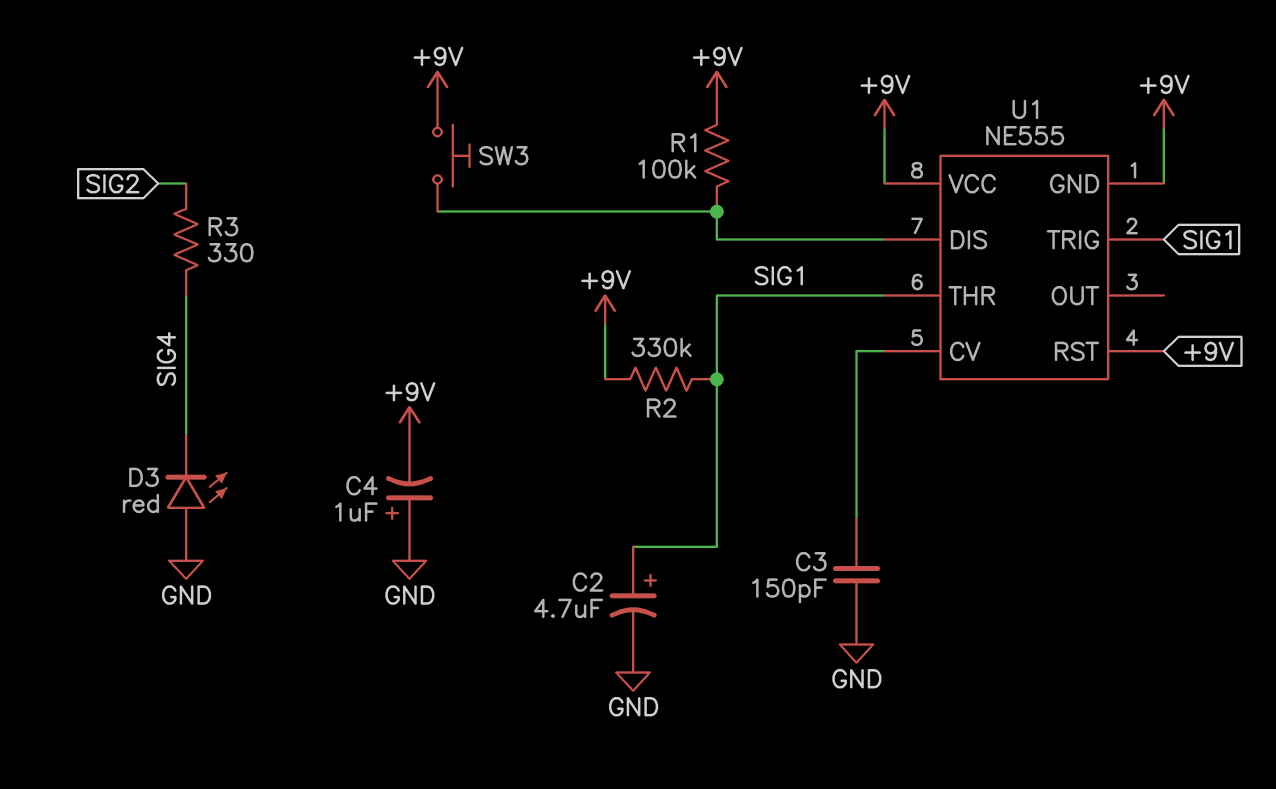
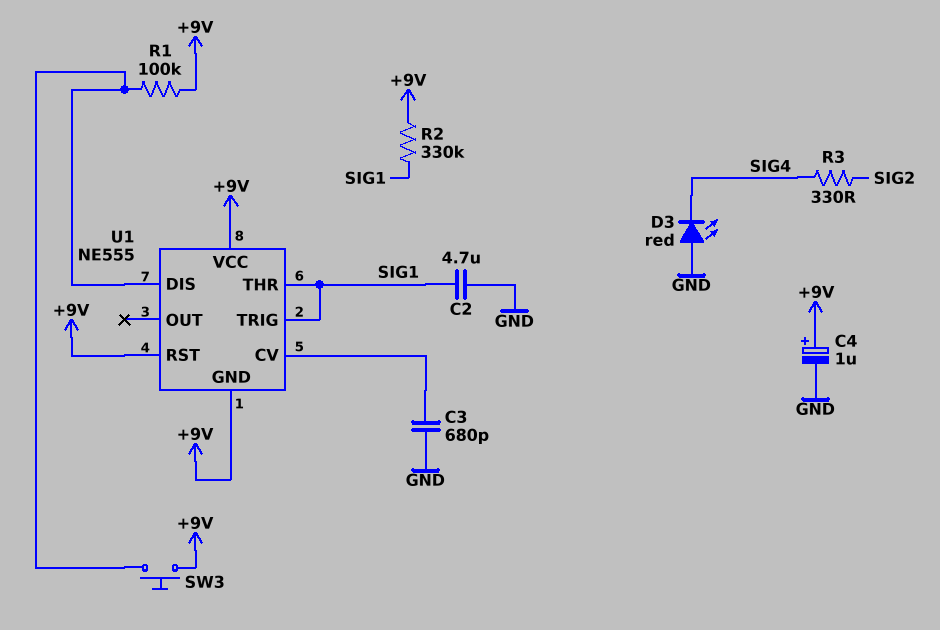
C2: 4.7uF (plus SIG1, minus GND) -> 4.7uF (GND, SIG1)
C3: 150pF (GND, U1/CV) -> 680pF (GND, U1/CV)
C4: 1uF (plus GND, minus +9V) -> 1uF (plus +9V, minus GND)

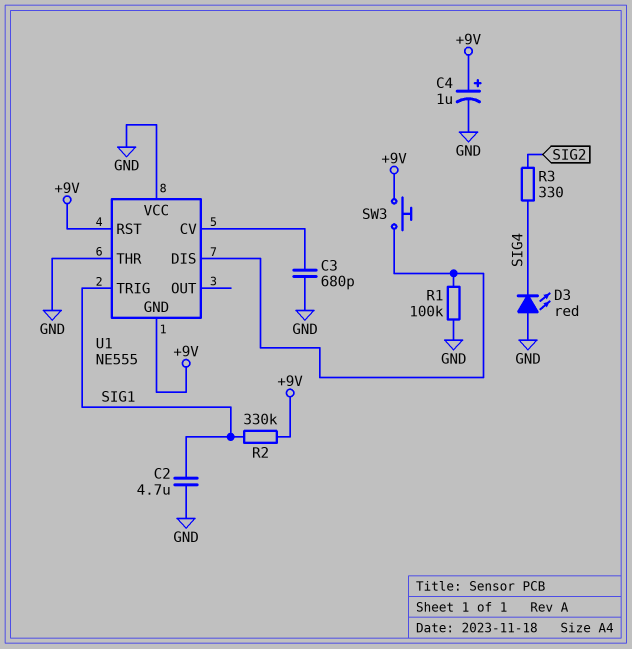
R1: 100k (+9V, U1/DIS) -> 100k (GND, U1/DIS)
U1 pin THR: SIG1 -> GND
U1 pin VCC: +9V -> GND

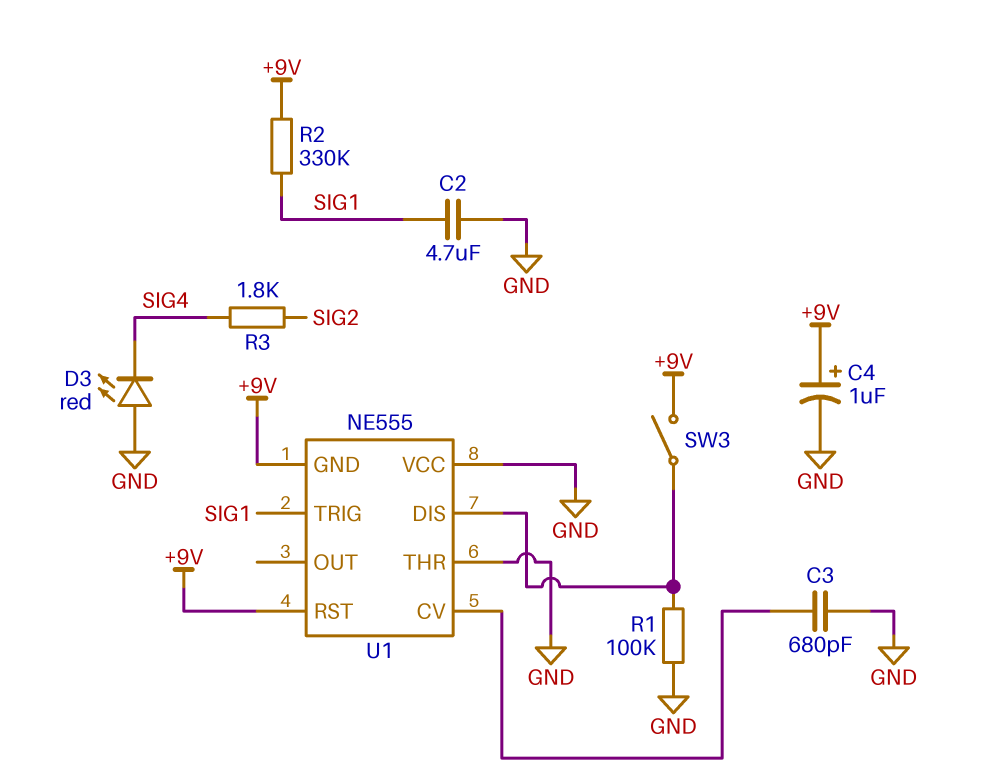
R3: 330 (SIG2, SIG4) -> 1.8k (SIG2, SIG4)
SW3: button (+9V, U1/DIS) -> switch (+9V, U1/DIS)

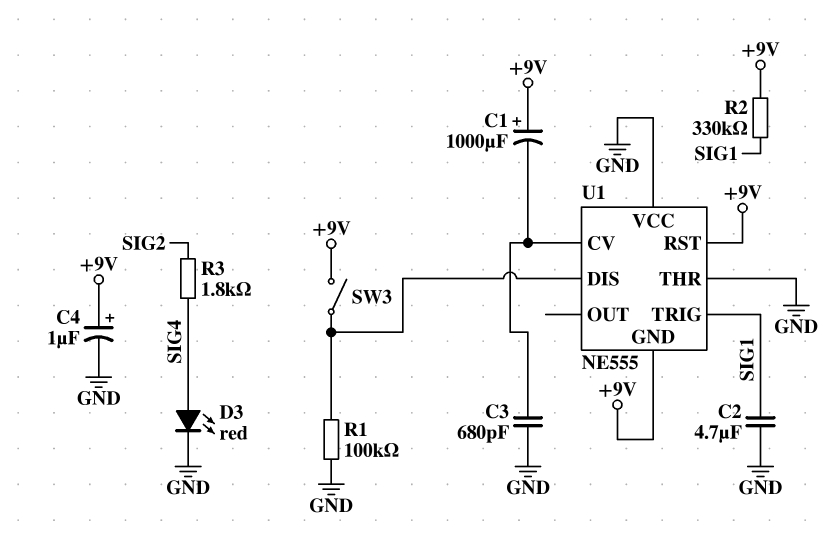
C1: none -> 1000uF (plus +9V, minus U1/CV)
D3: LED red (A GND, K SIG4) -> LED red (A SIG4, K GND)

